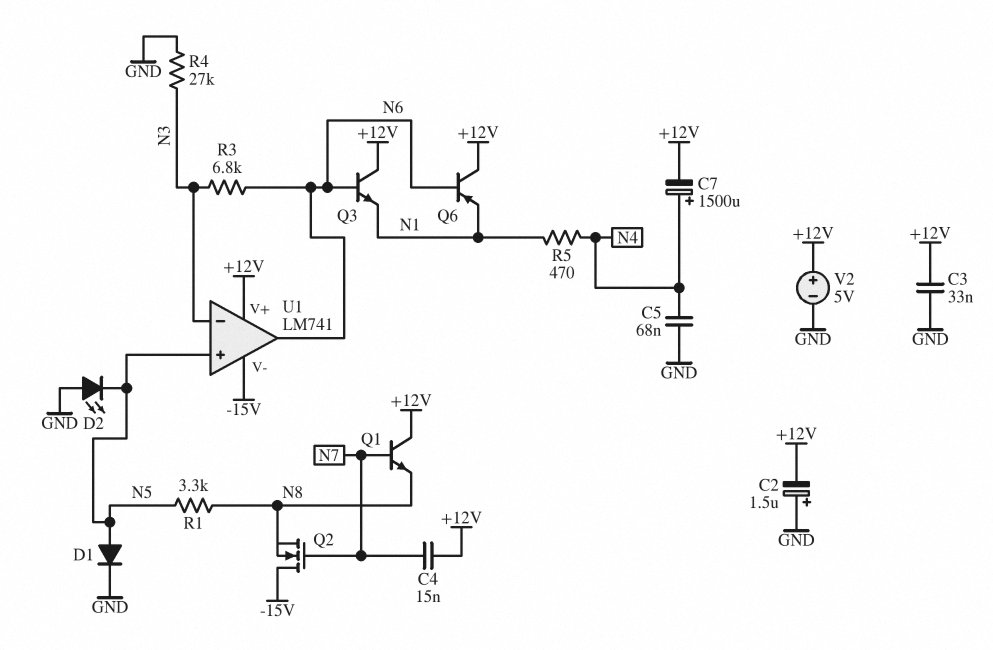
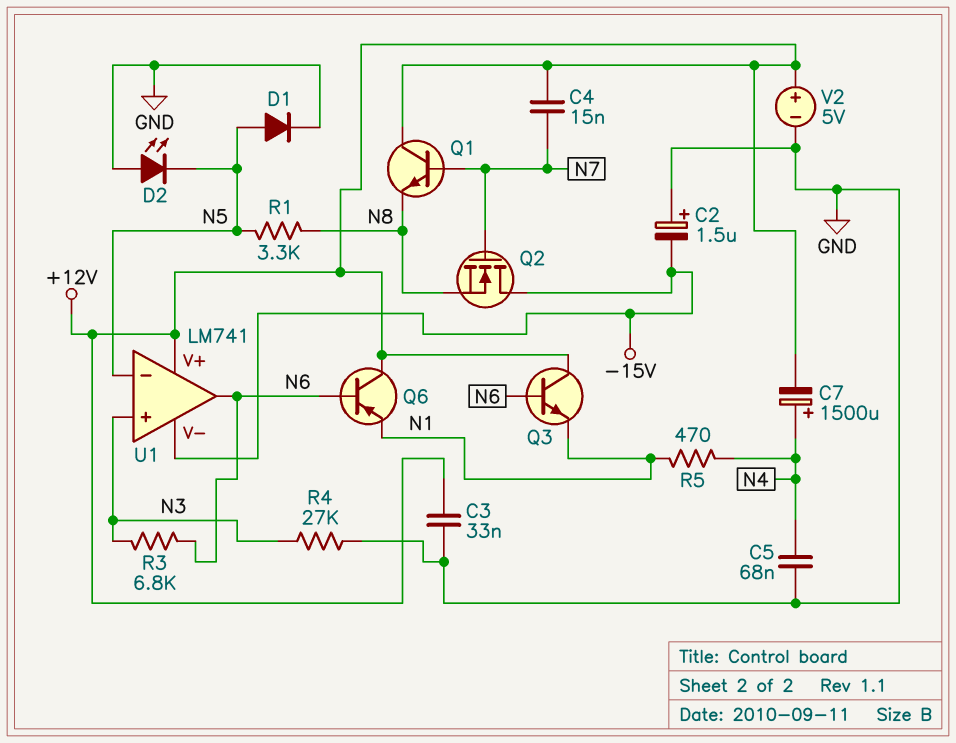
C2: 1.5uF (plus GND, minus +12V) -> 1.5uF (plus GND, minus -15V)
U1 pin in+: N5 -> N3
U1 pin in-: N3 -> N5

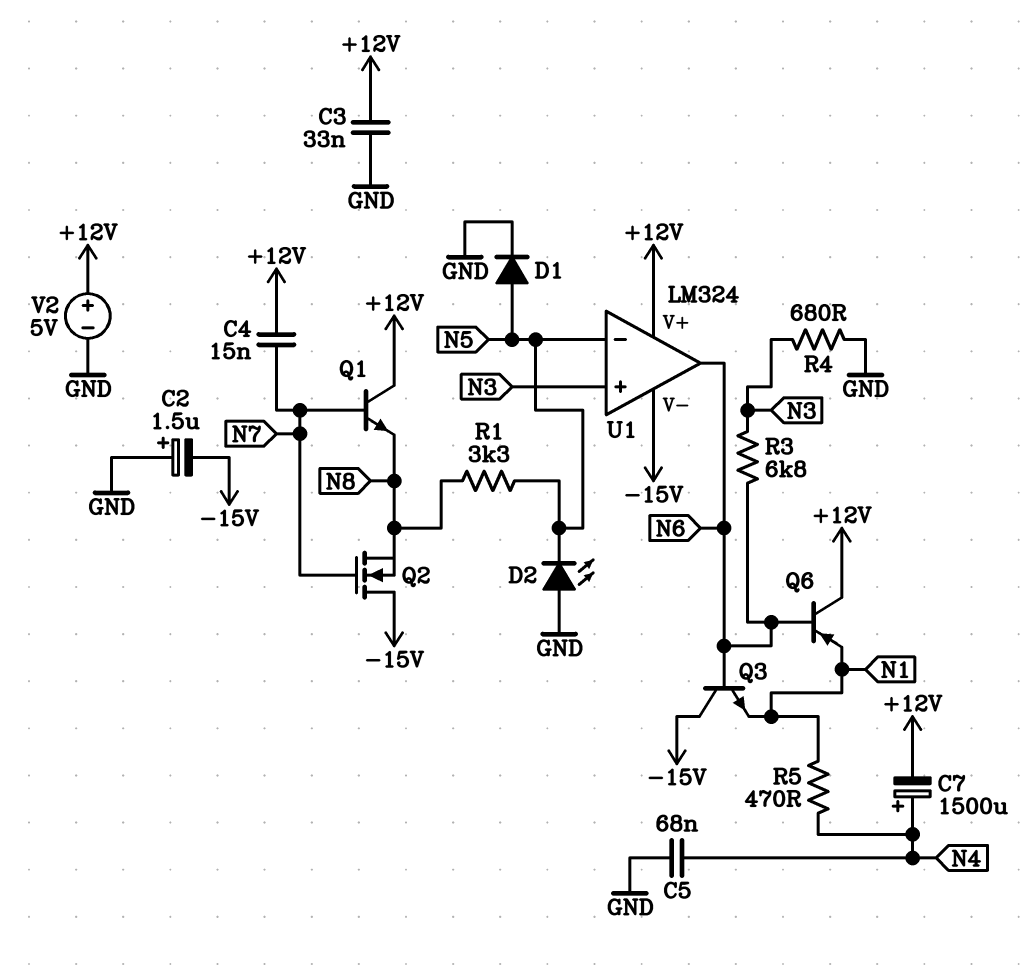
Q3: NPN (B N6, C +12V, E N1) -> NPN (B N6, C -15V, E N1)
R4: 27k (GND, N3) -> 680 (GND, N3)
U1: LM741 -> LM324

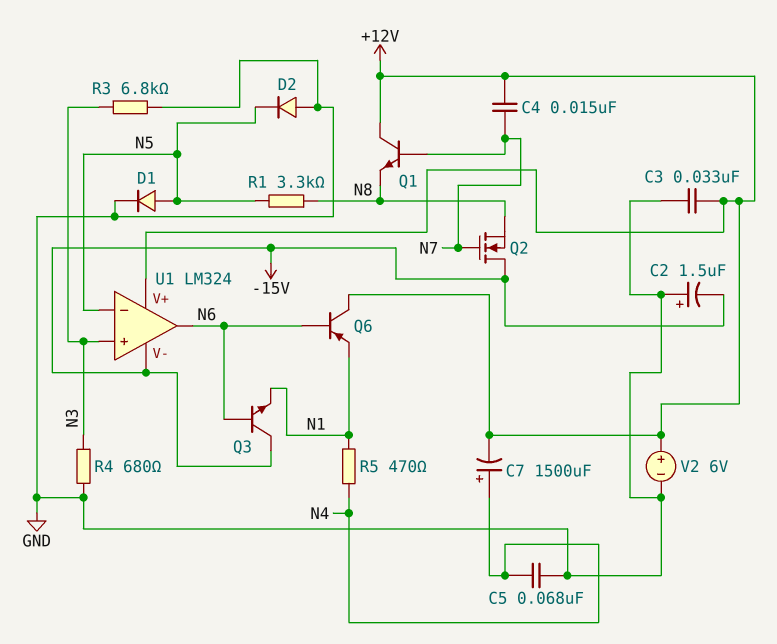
D2: LED (A GND, K N5) -> diode (A GND, K N5)
R3: 6.8k (N3, N6) -> 6.8k (GND, N3)
V2: 5V (plus +12V, minus GND) -> 6V (plus +12V, minus GND)

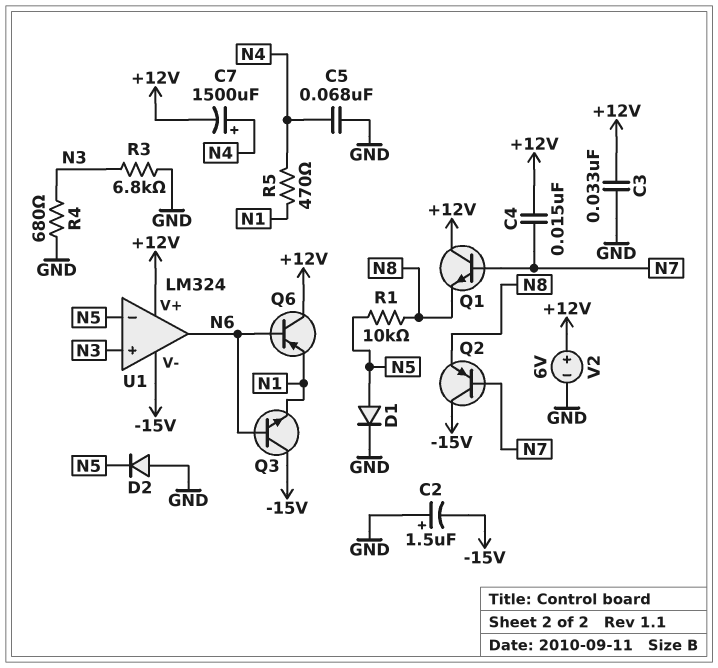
Q2: NMOS (G N7, D -15V, S N8) -> PNP (B N7, C -15V, E N8)
R1: 3.3k (N5, N8) -> 10k (N5, N8)

